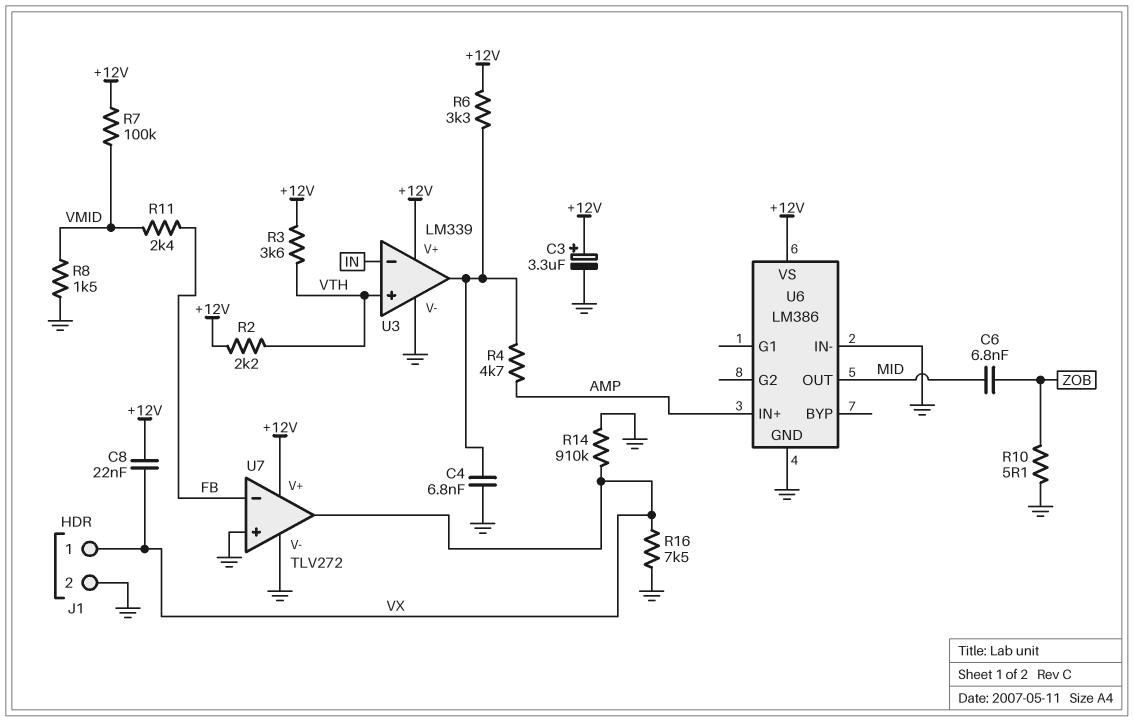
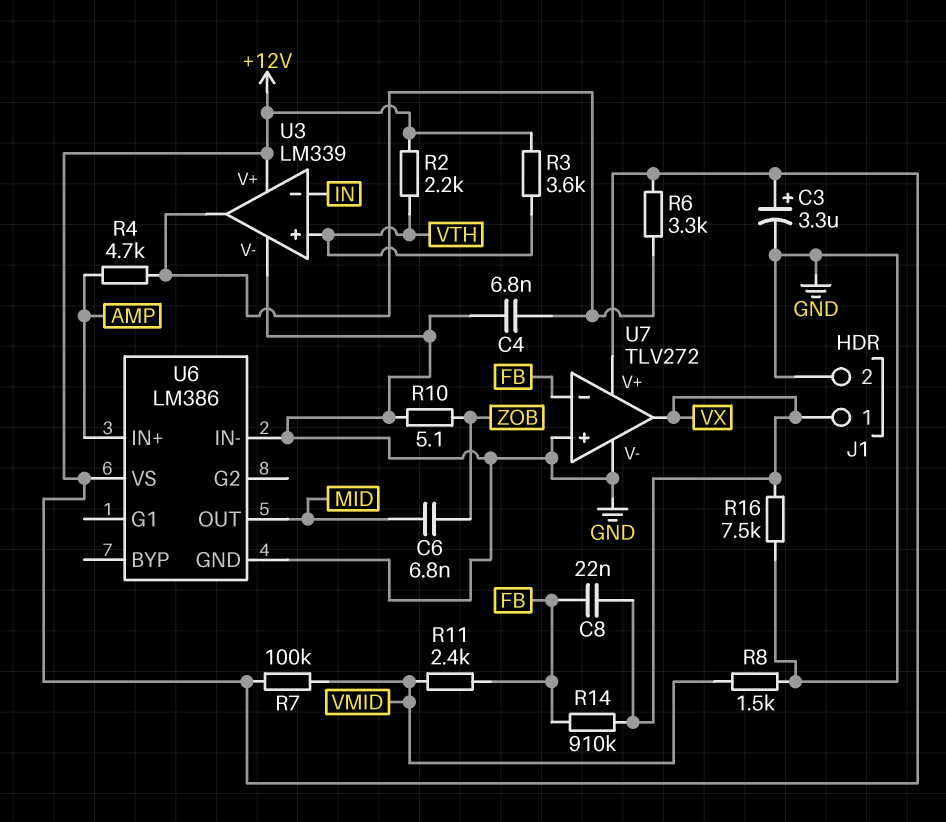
C8: 22nF (+12V, VX) -> 22nF (FB, VX)
R14: 910k (GND, VX) -> 910k (FB, VX)

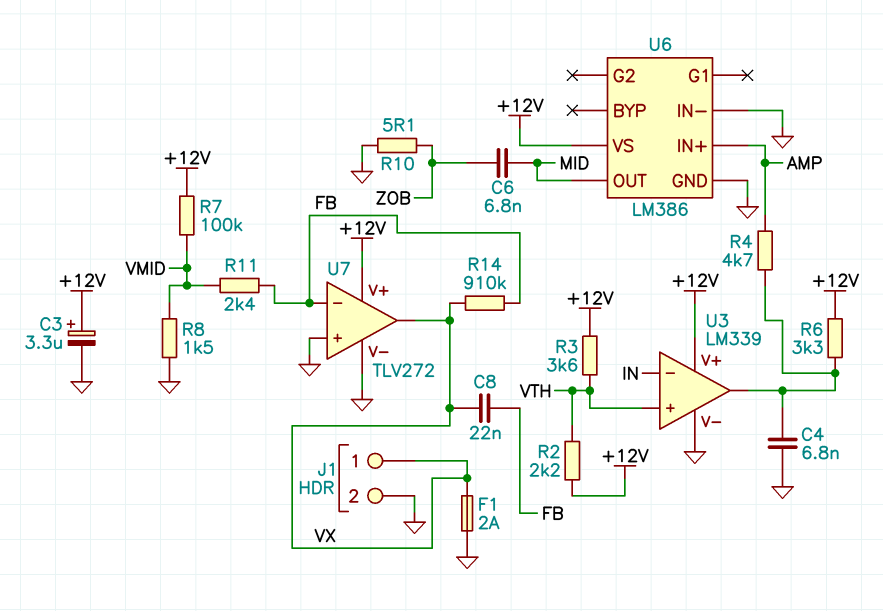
F1: none -> 2A (GND, VX)
R16: 7.5k (GND, VX) -> none

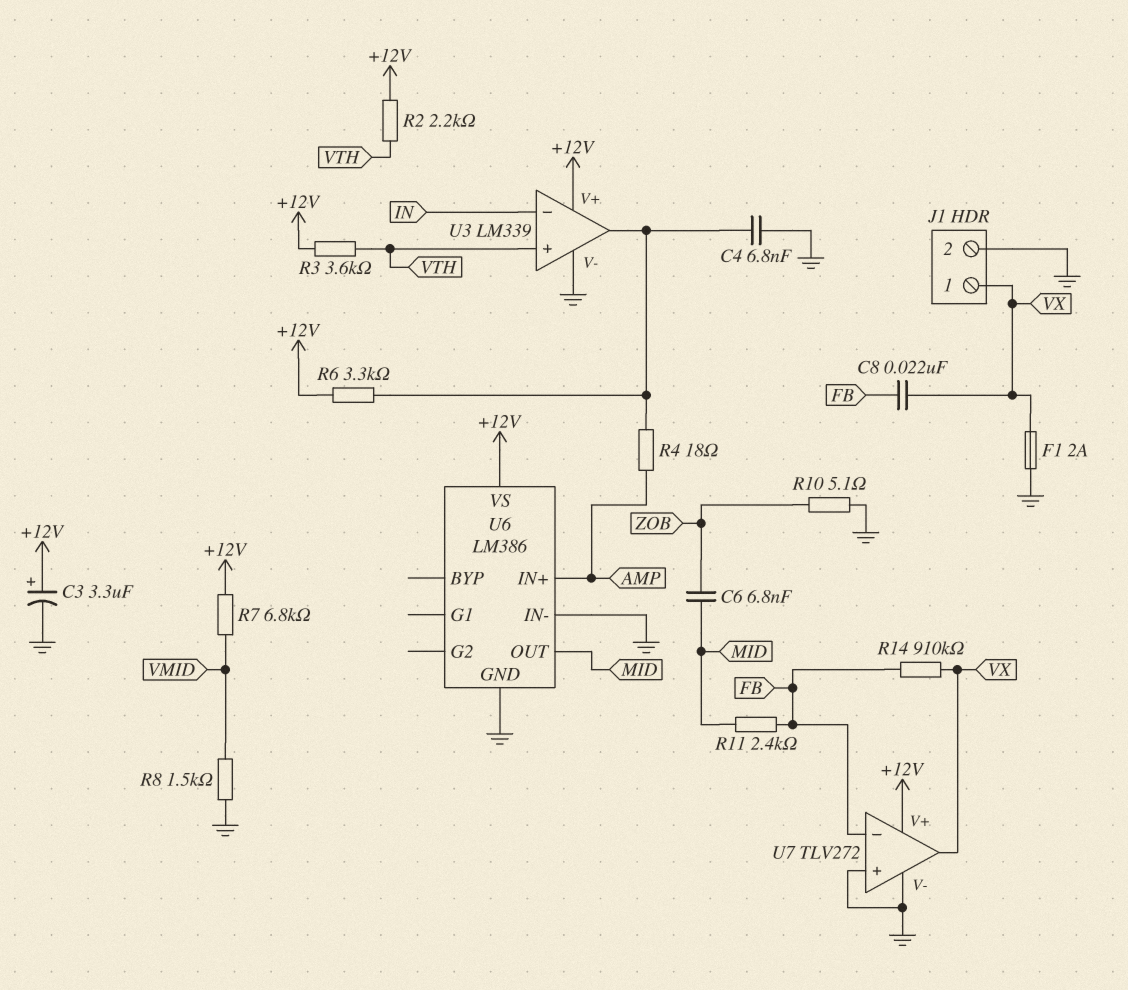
R4: 4.7k (AMP, U3/out) -> 18 (AMP, U3/out)
R7: 100k (+12V, VMID) -> 6.8k (+12V, VMID)
R11: 2.4k (FB, VMID) -> 2.4k (FB, MID)

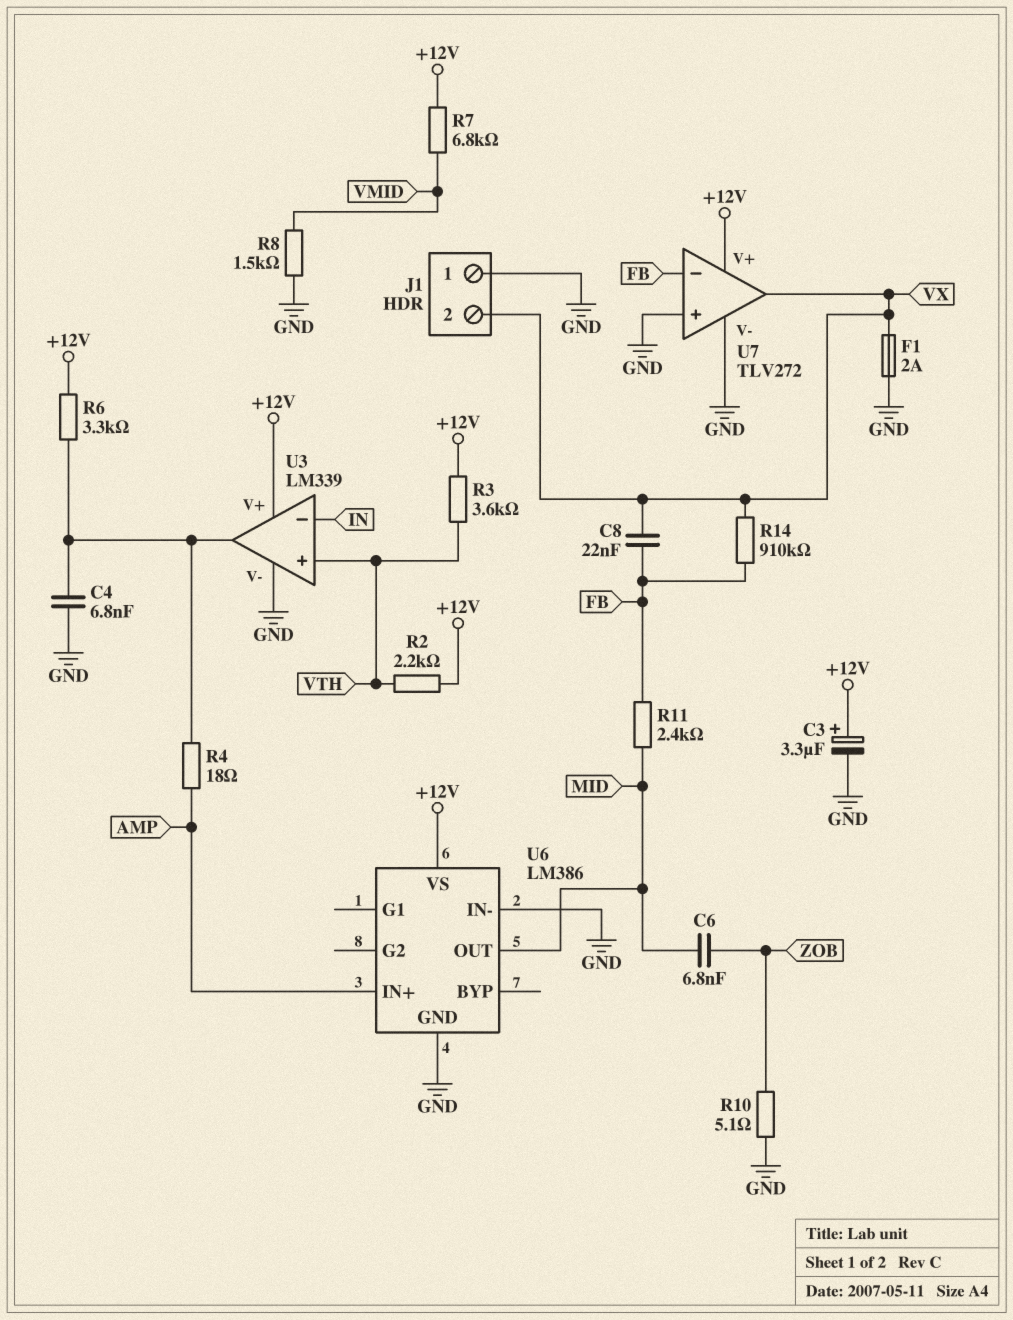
J1 pin 1: VX -> GND
J1 pin 2: GND -> VX

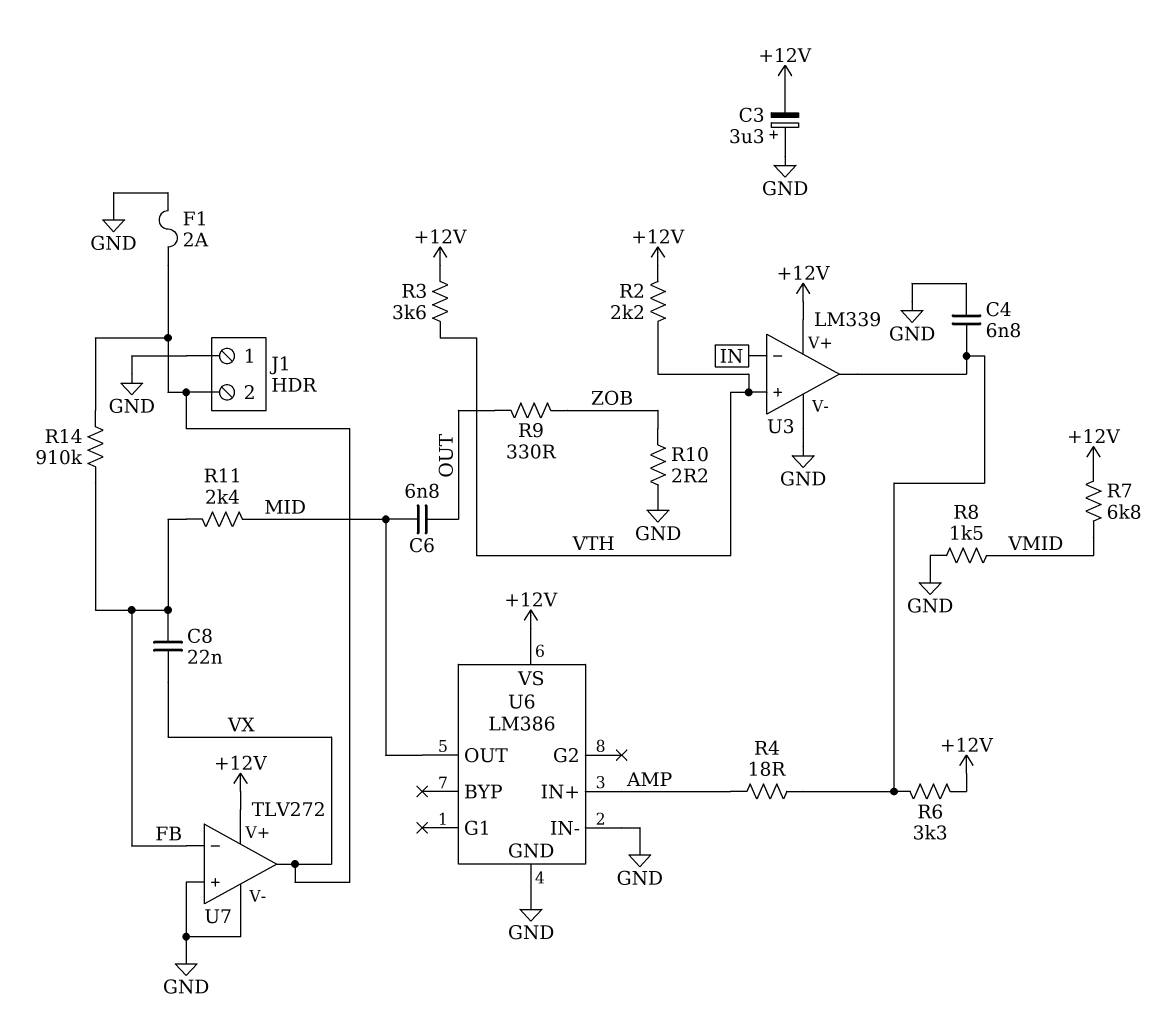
C3: 3.3uF (plus +12V, minus GND) -> 3.3uF (plus GND, minus +12V)
C6: 6.8nF (MID, ZOB) -> 6.8nF (MID, OUT)
R9: none -> 330 (OUT, ZOB)
R10: 5.1 (GND, ZOB) -> 2.2 (GND, ZOB)

